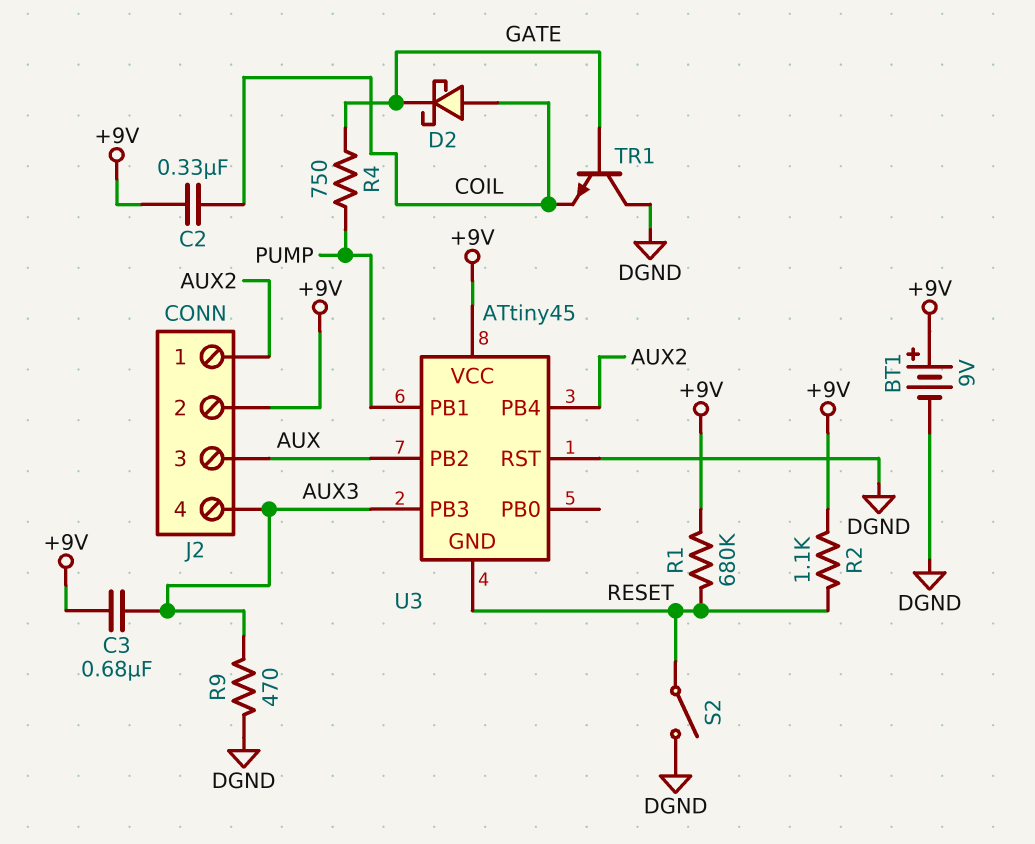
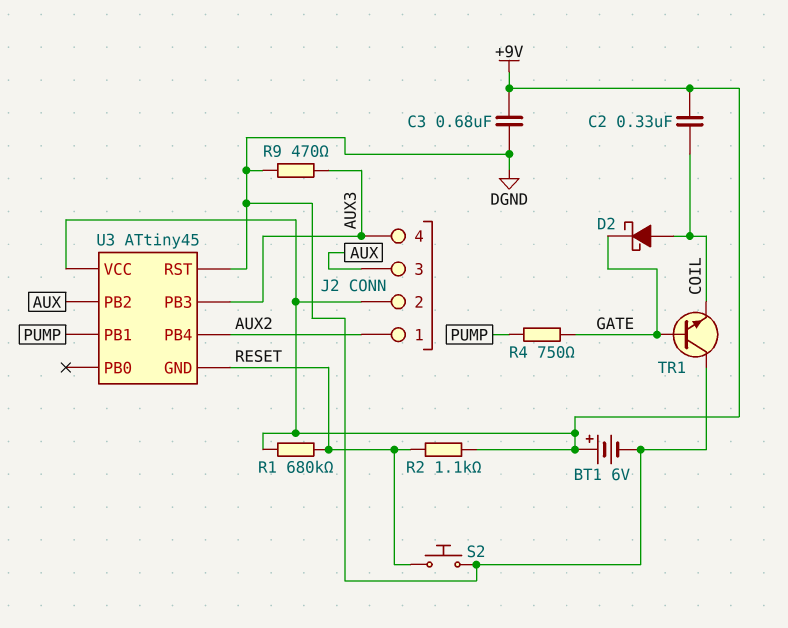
BT1: 9V (plus +9V, minus DGND) -> 6V (plus +9V, minus DGND)
C3: 680nF (+9V, AUX3) -> 680nF (+9V, DGND)
S2: switch (DGND, RESET) -> button (DGND, RESET)

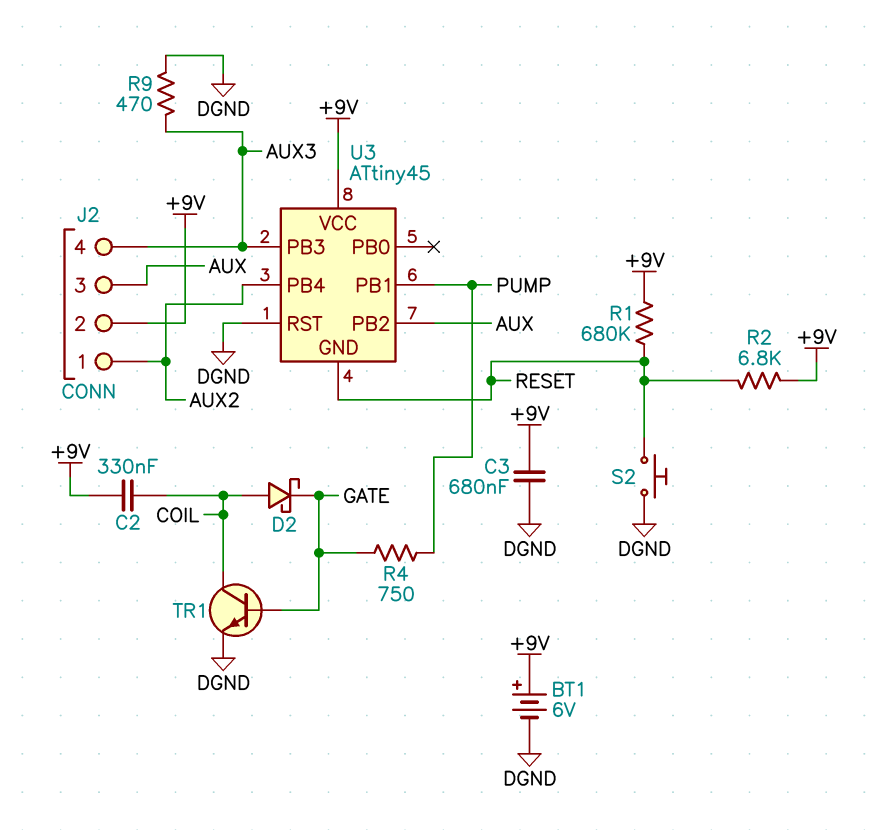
R2: 1.1k (+9V, RESET) -> 6.8k (+9V, RESET)
TR1: NPN (B GATE, C DGND, E COIL) -> NPN (B GATE, C COIL, E DGND)

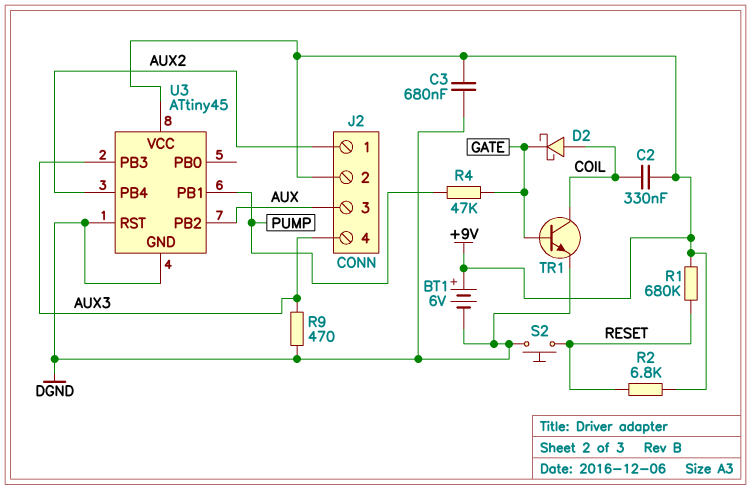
R4: 750 (GATE, PUMP) -> 47k (GATE, PUMP)
U3 pin GND: RESET -> DGND

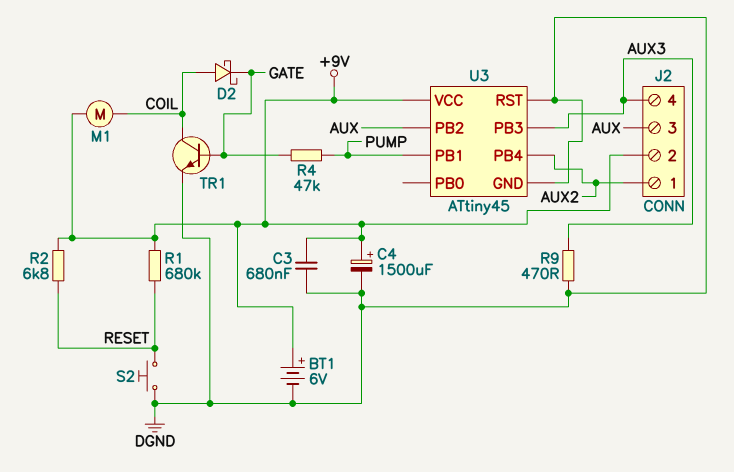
C2: 330nF (+9V, COIL) -> none
C4: none -> 1500uF (plus +9V, minus DGND)
M1: none -> motor (+9V, COIL)

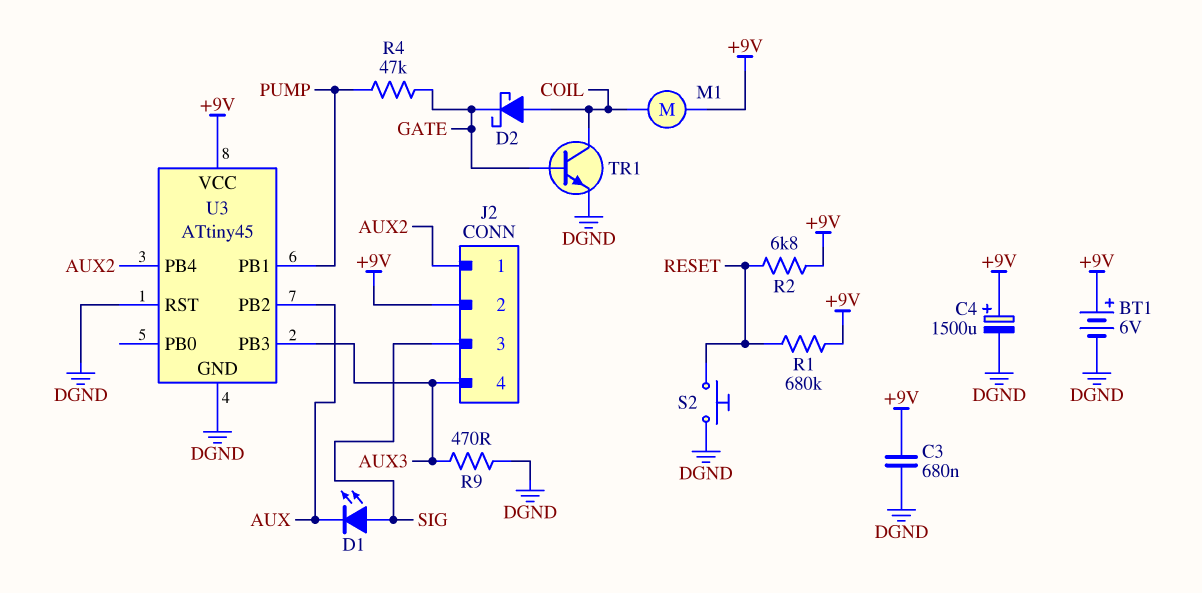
D1: none -> LED (A SIG, K AUX)
J2 pin 3: AUX -> SIG

